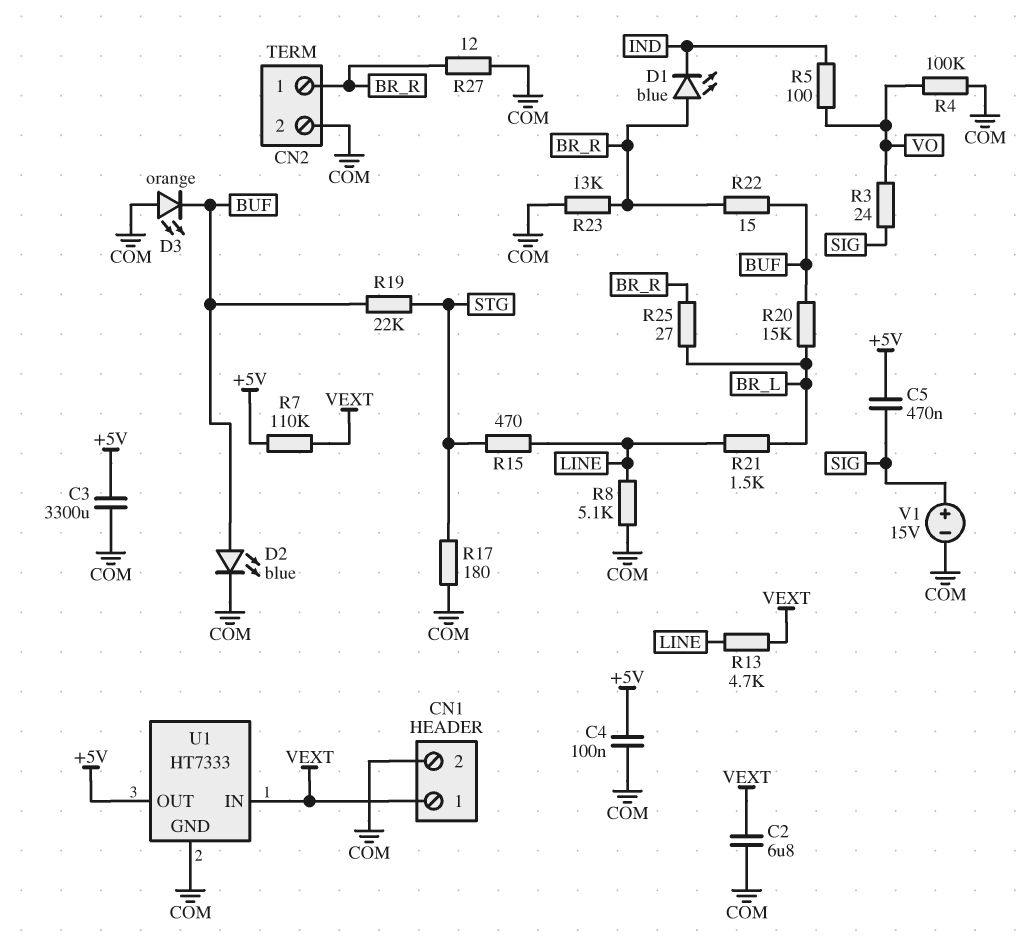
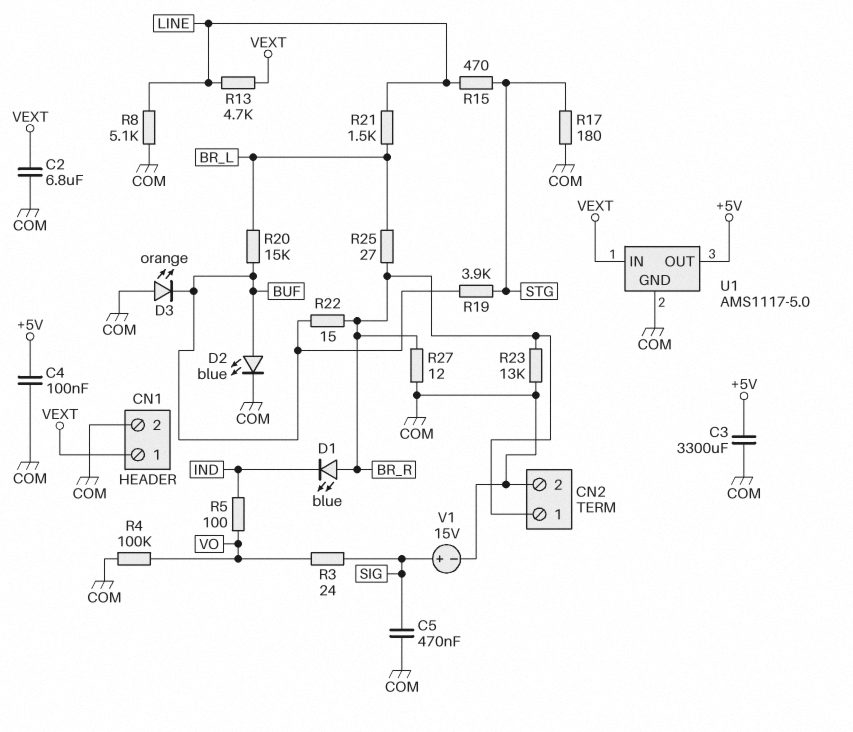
C5: 470nF (+5V, SIG) -> 470nF (COM, SIG)
R7: 110k (+5V, VEXT) -> none
R19: 22k (BUF, STG) -> 3.9k (BUF, STG)
U1: HT7333 -> AMS1117-5.0

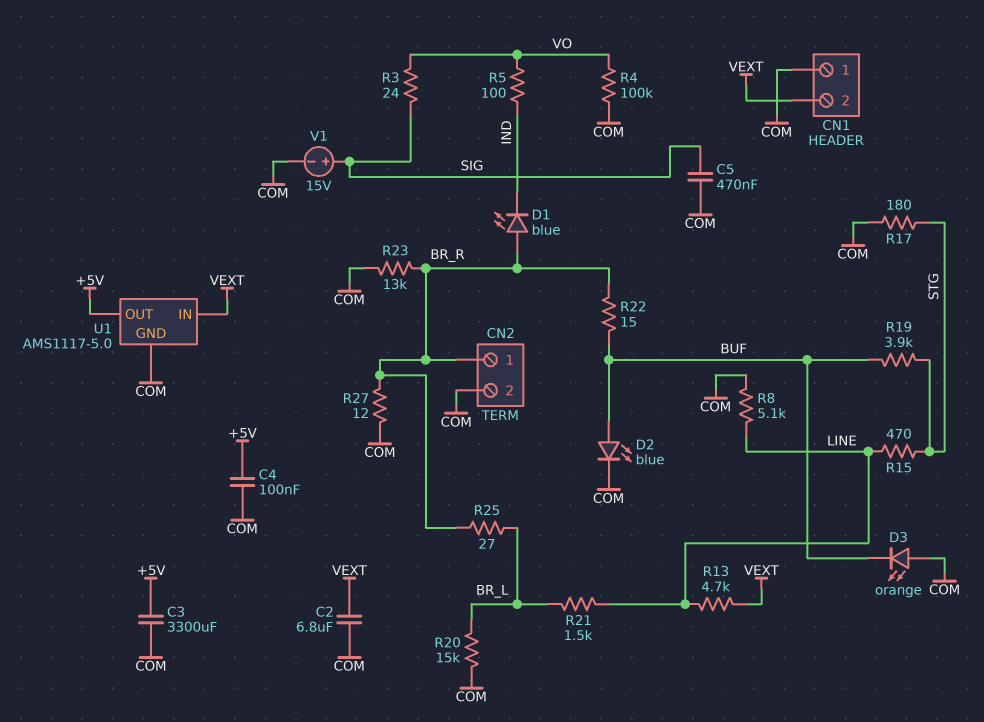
CN1 pin 1: VEXT -> COM
CN1 pin 2: COM -> VEXT
R20: 15k (BR_L, BUF) -> 15k (BR_L, COM)

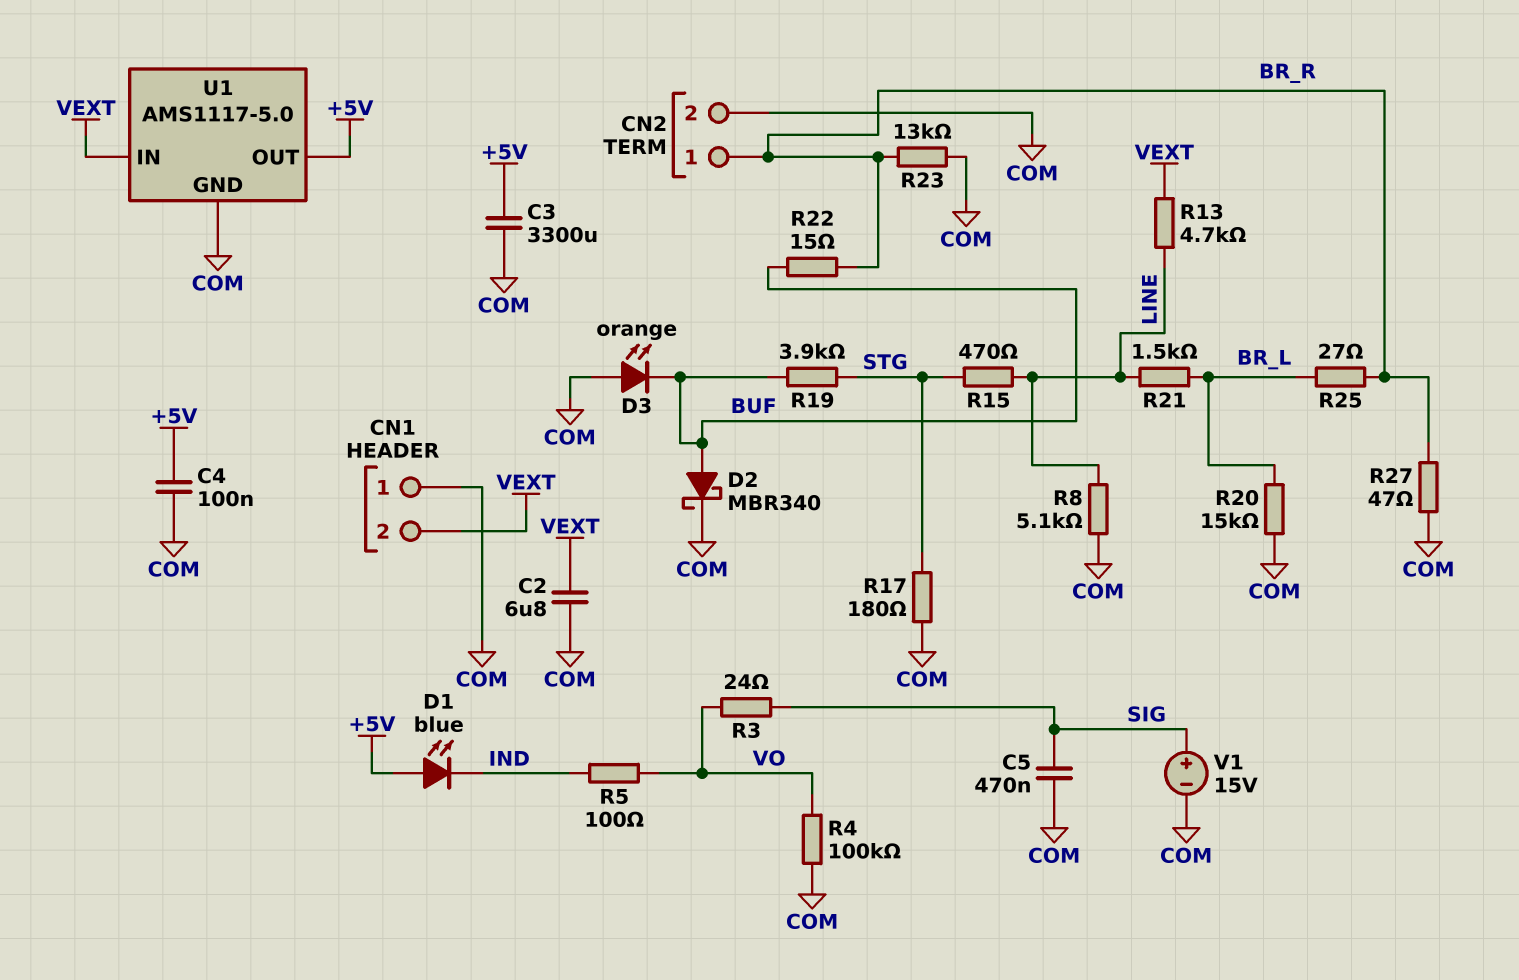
D1: LED blue (A BR_R, K IND) -> LED blue (A +5V, K IND)
D2: LED blue (A BUF, K COM) -> schottky MBR340 (A BUF, K COM)
R27: 12 (BR_R, COM) -> 47 (BR_R, COM)

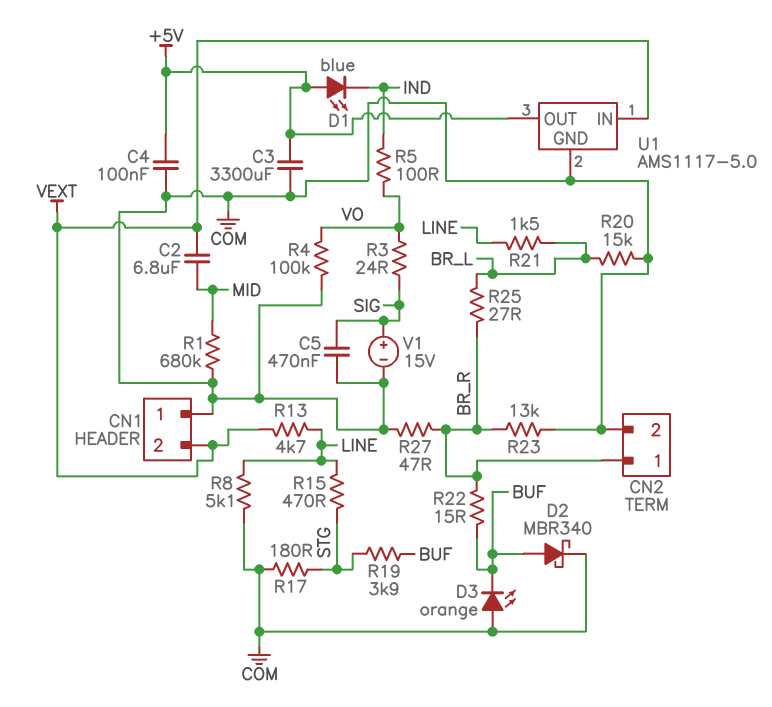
C2: 6.8uF (COM, VEXT) -> 6.8uF (MID, VEXT)
R1: none -> 680k (COM, MID)

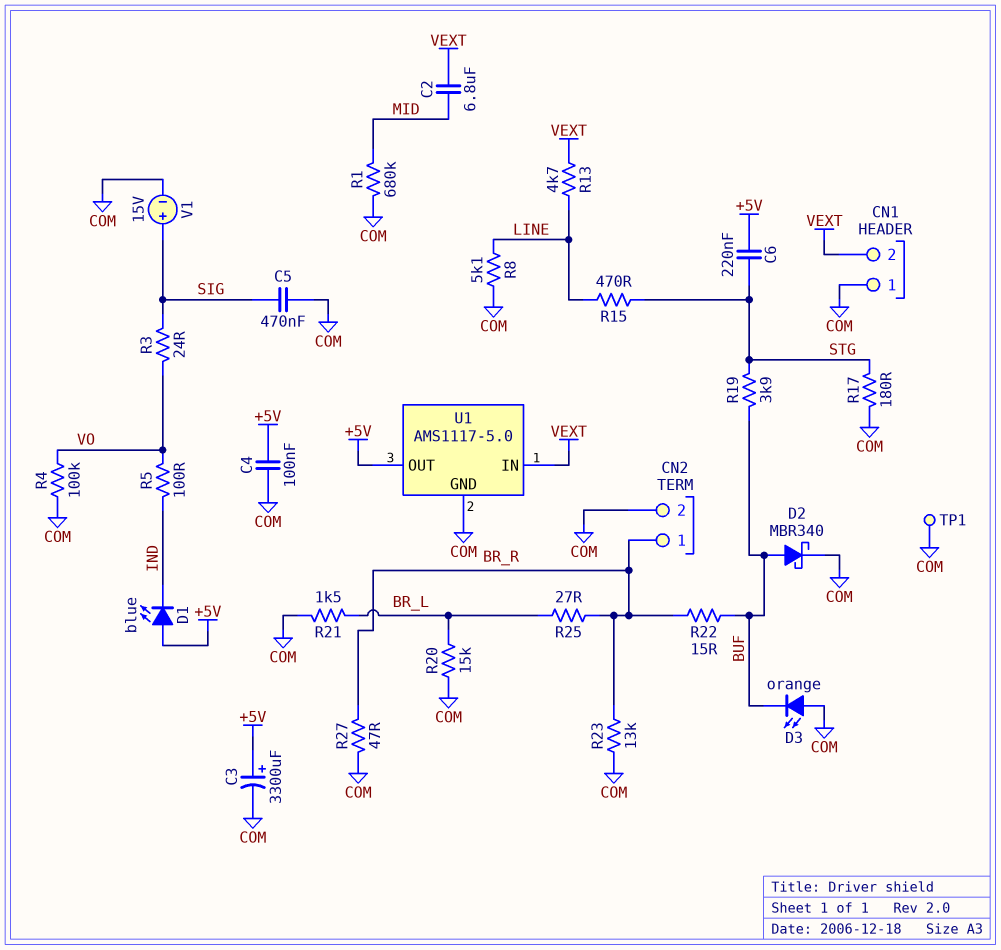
C3: 3300uF (+5V, COM) -> 3300uF (plus +5V, minus COM)
C6: none -> 220nF (+5V, STG)
R21: 1.5k (BR_L, LINE) -> 1.5k (BR_L, COM)
TP1: none -> test point (COM)

